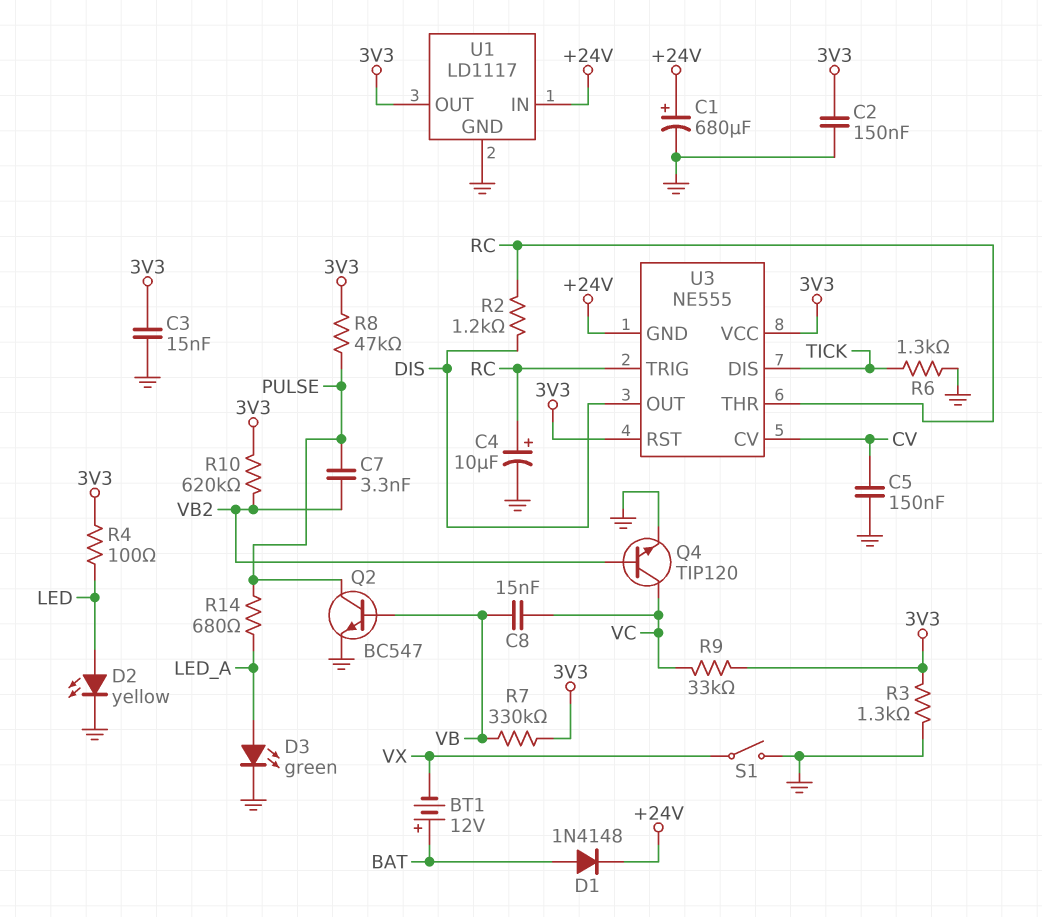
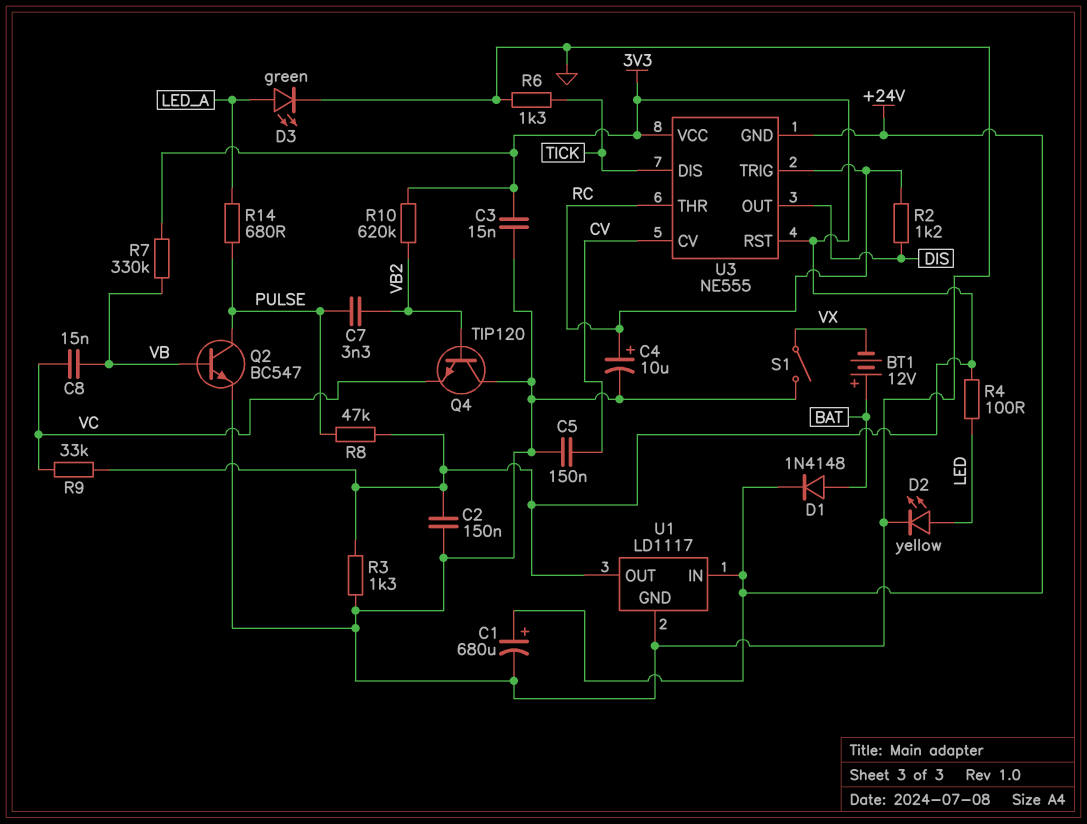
Q4: NPN TIP120 (B VB2, C VC, E GND) -> NPN TIP120 (B VB2, C GND, E VC)

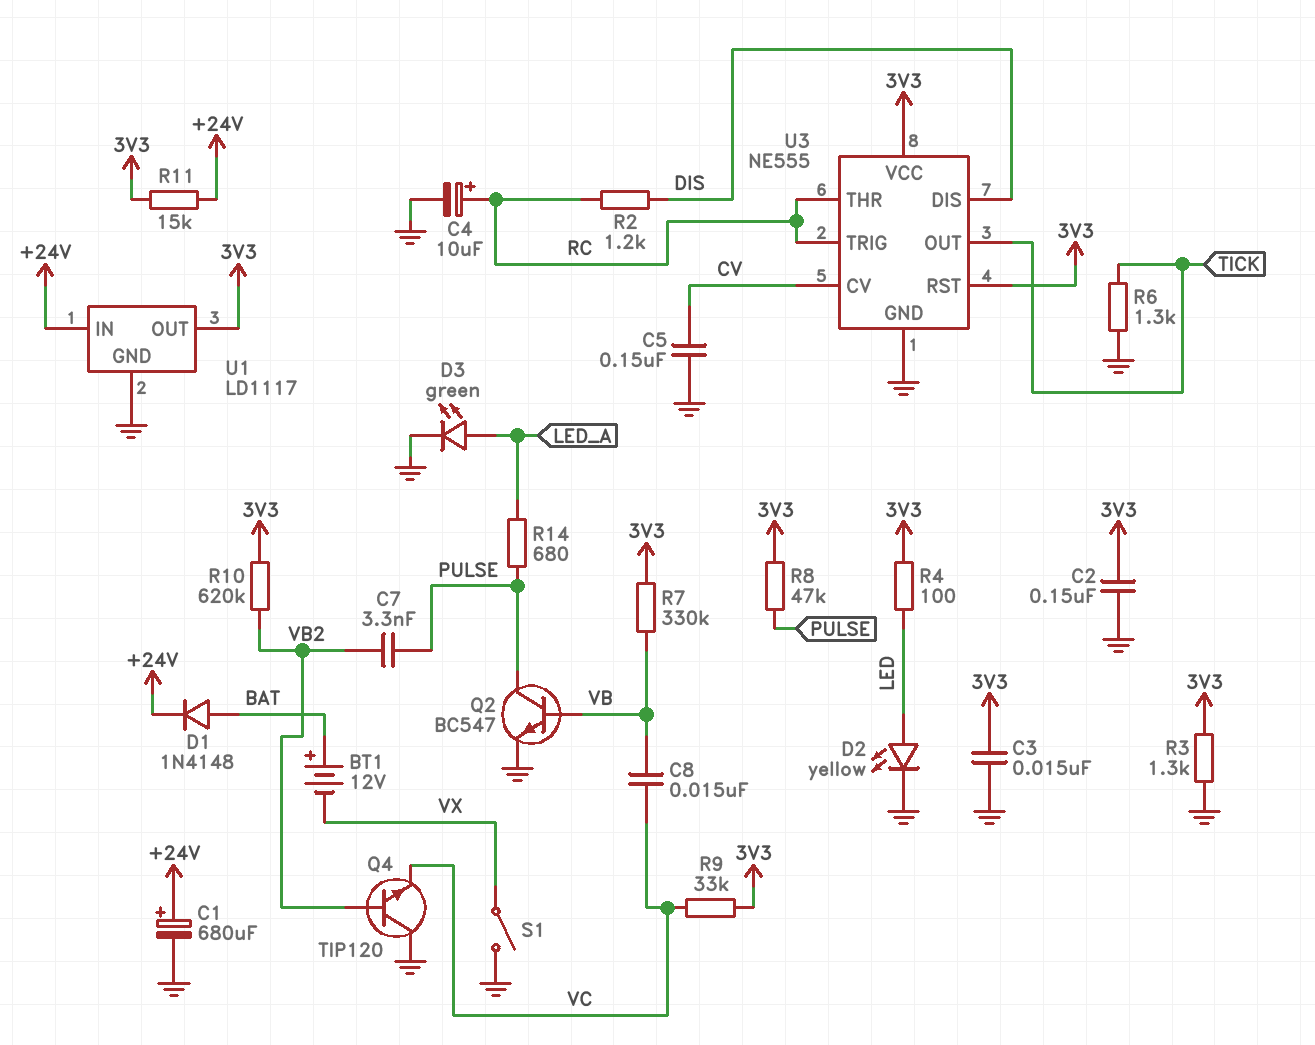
R11: none -> 15k (+24V, 3V3)
U3 pin DIS: TICK -> DIS
U3 pin GND: +24V -> GND
U3 pin OUT: DIS -> TICK

